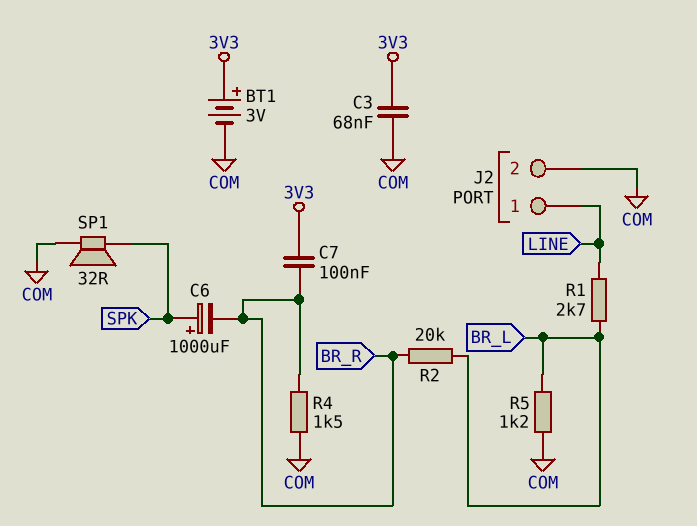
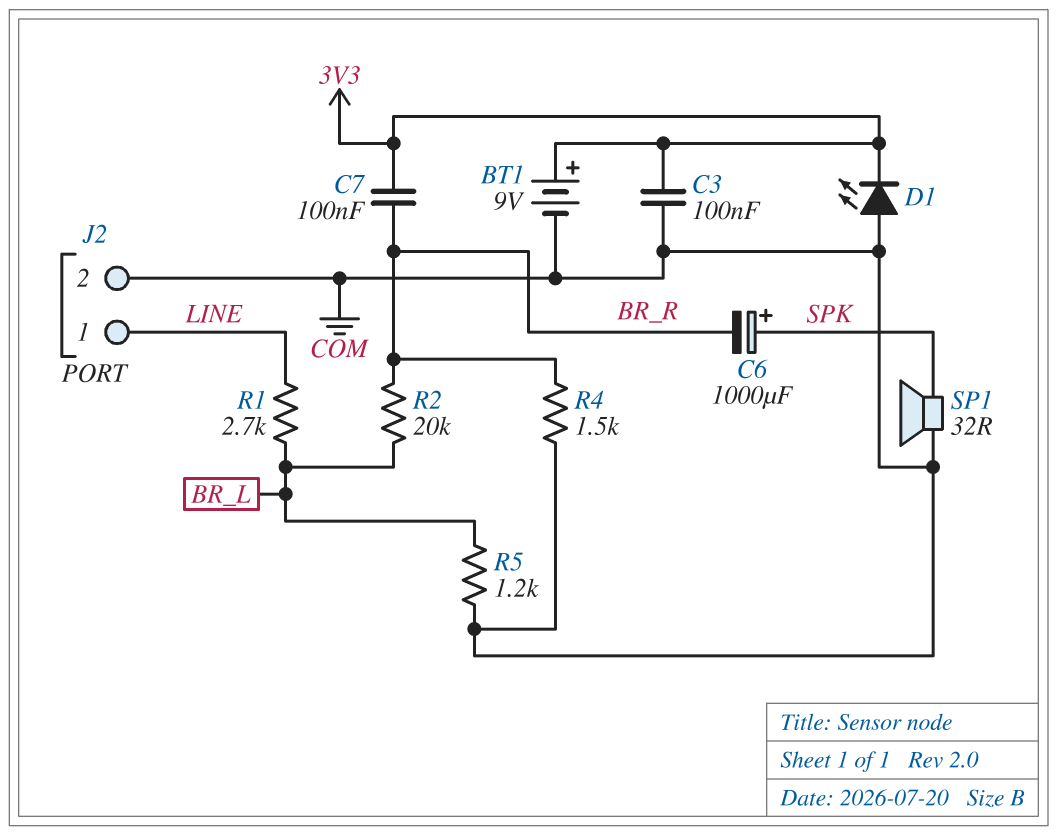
BT1: 3V (plus 3V3, minus COM) -> 9V (plus 3V3, minus COM)
C3: 68nF (3V3, COM) -> 100nF (3V3, COM)
D1: none -> LED (A COM, K 3V3)

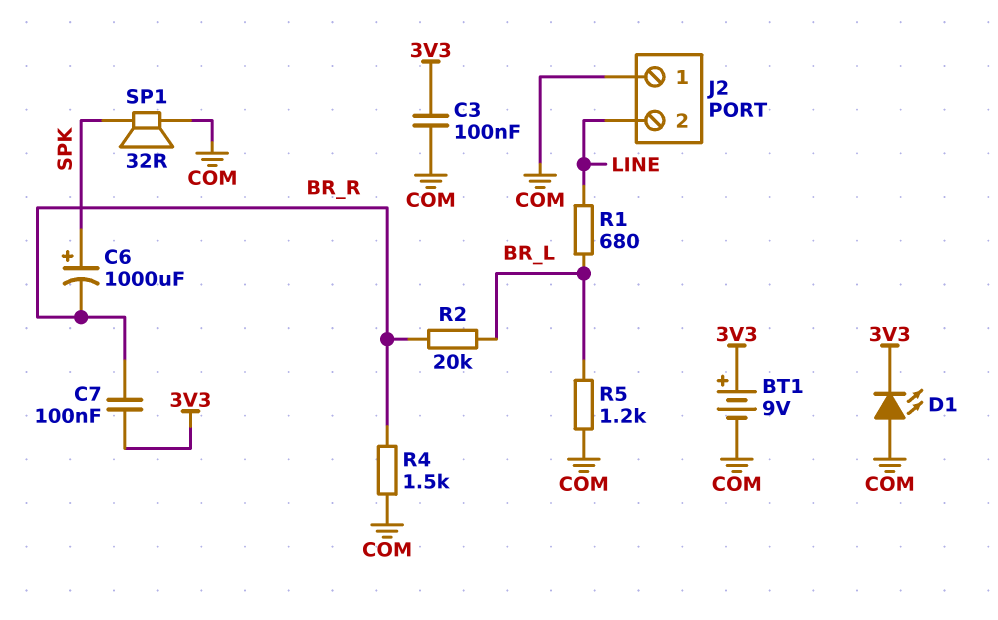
J2 pin 1: LINE -> COM
J2 pin 2: COM -> LINE
R1: 2.7k (BR_L, LINE) -> 680 (BR_L, LINE)

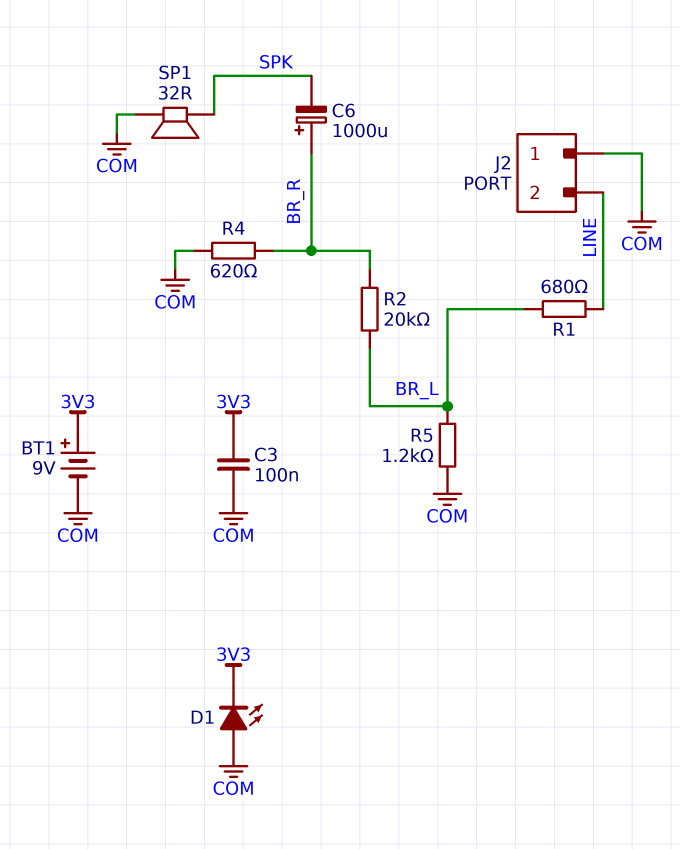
C6: 1000uF (plus SPK, minus BR_R) -> 1000uF (plus BR_R, minus SPK)
C7: 100nF (3V3, BR_R) -> none
R4: 1.5k (BR_R, COM) -> 620 (BR_R, COM)

